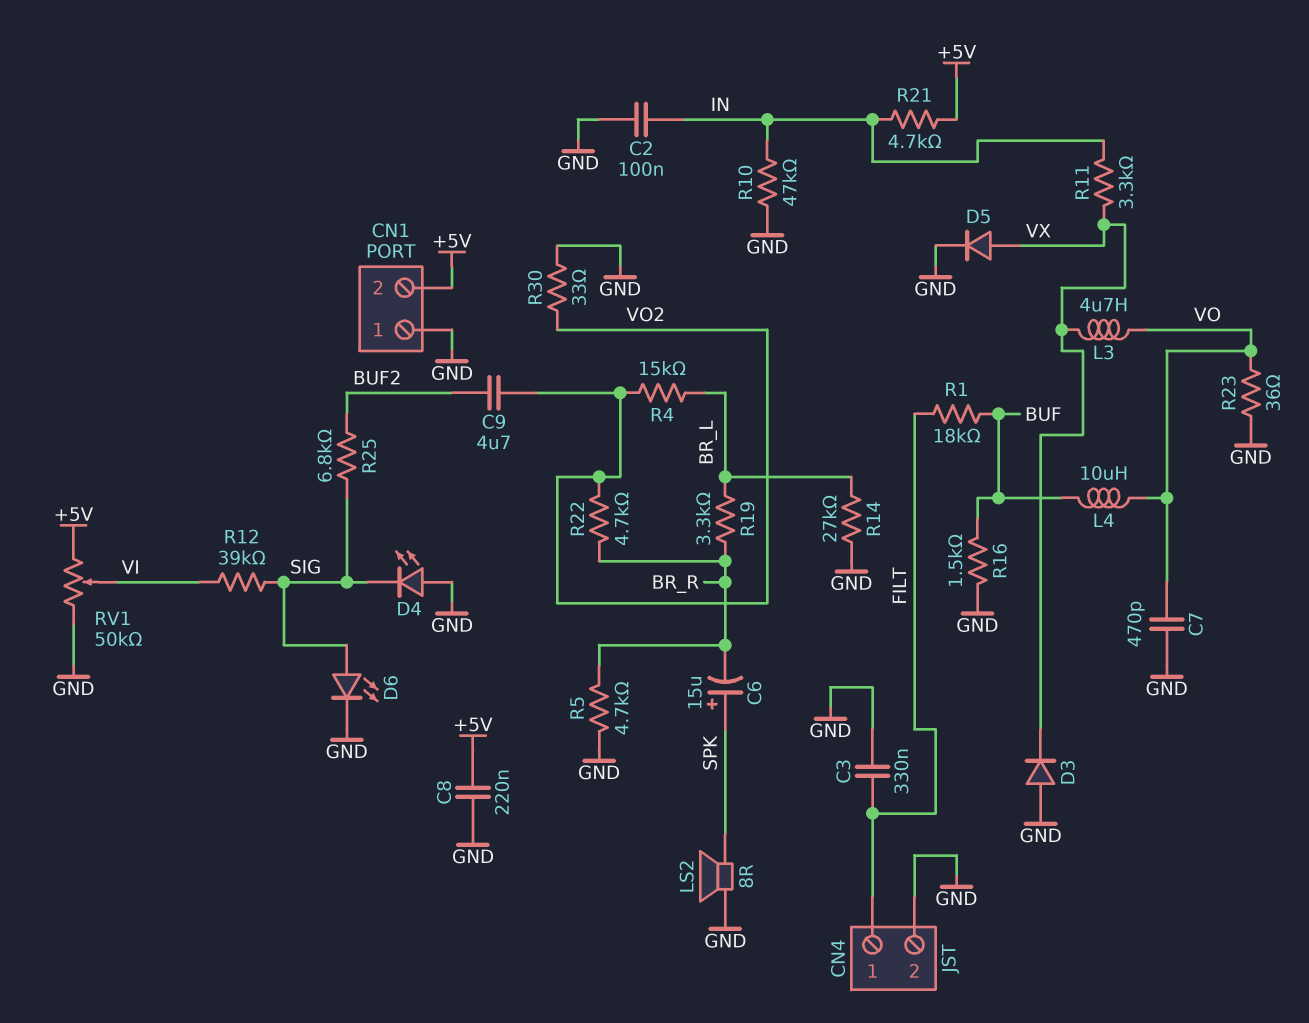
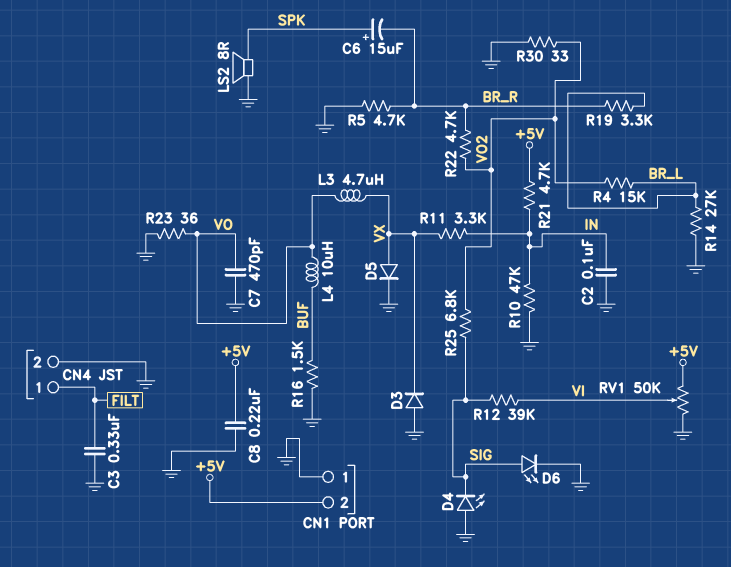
C9: 4.7uF (BUF2, VO2) -> none
R1: 18k (BUF, FILT) -> none
R25: 6.8k (BUF2, SIG) -> 6.8k (SIG, VO2)

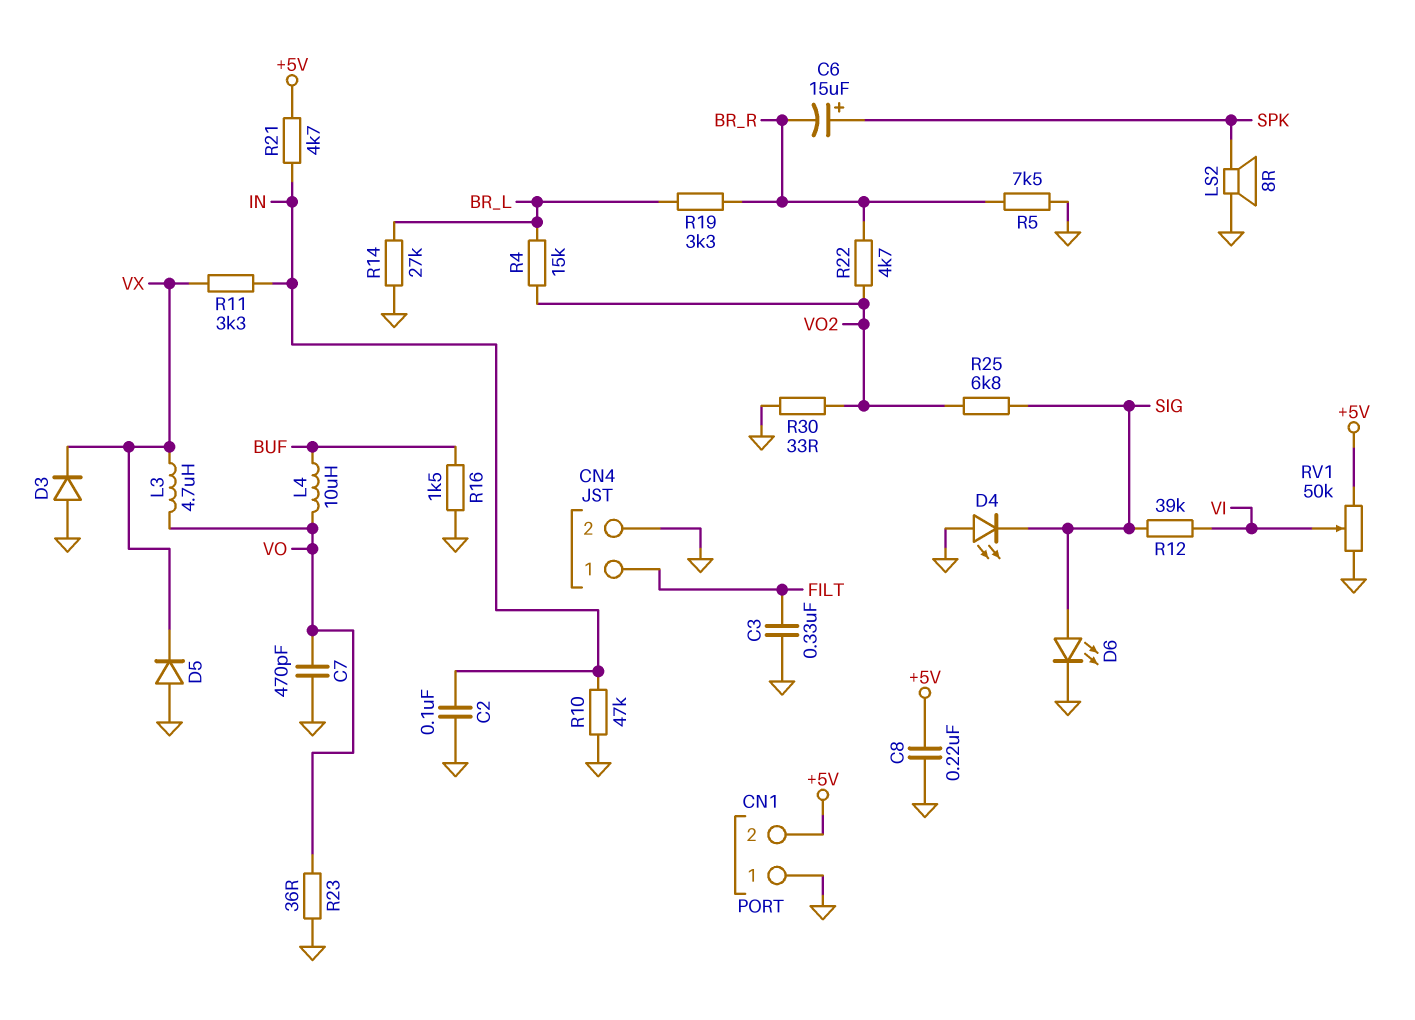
D5: diode (A VX, K GND) -> diode (A GND, K VX)
R5: 4.7k (BR_R, GND) -> 7.5k (BR_R, GND)

